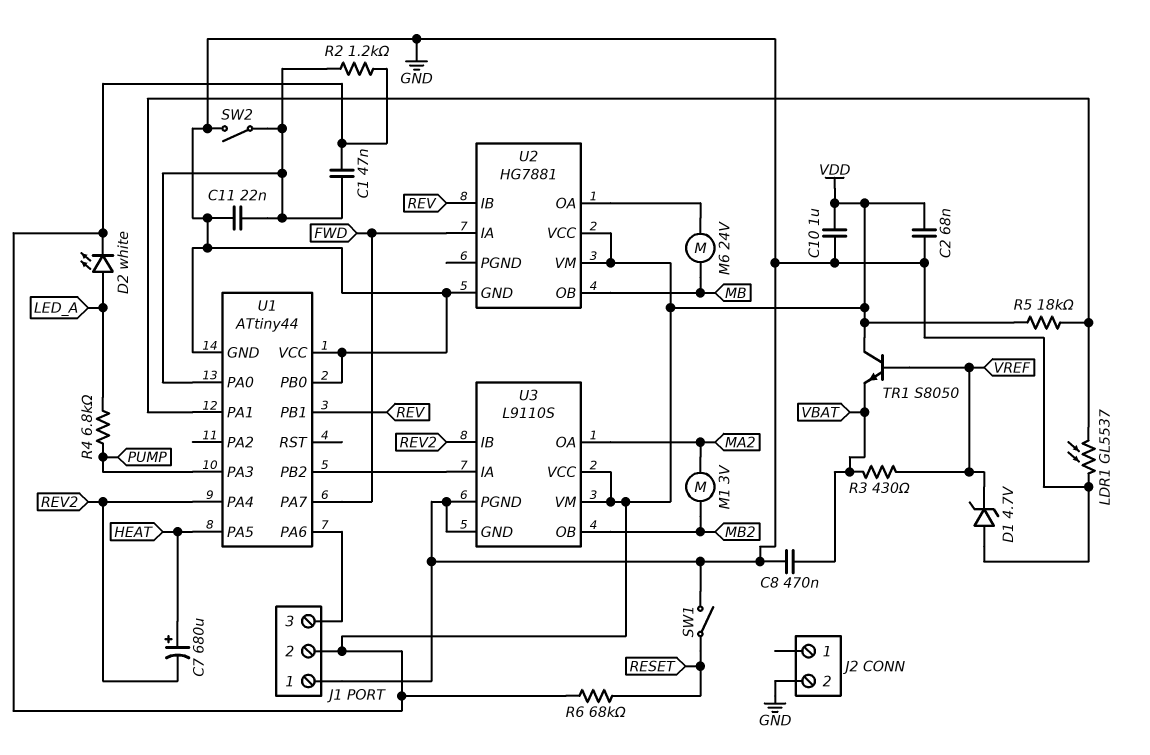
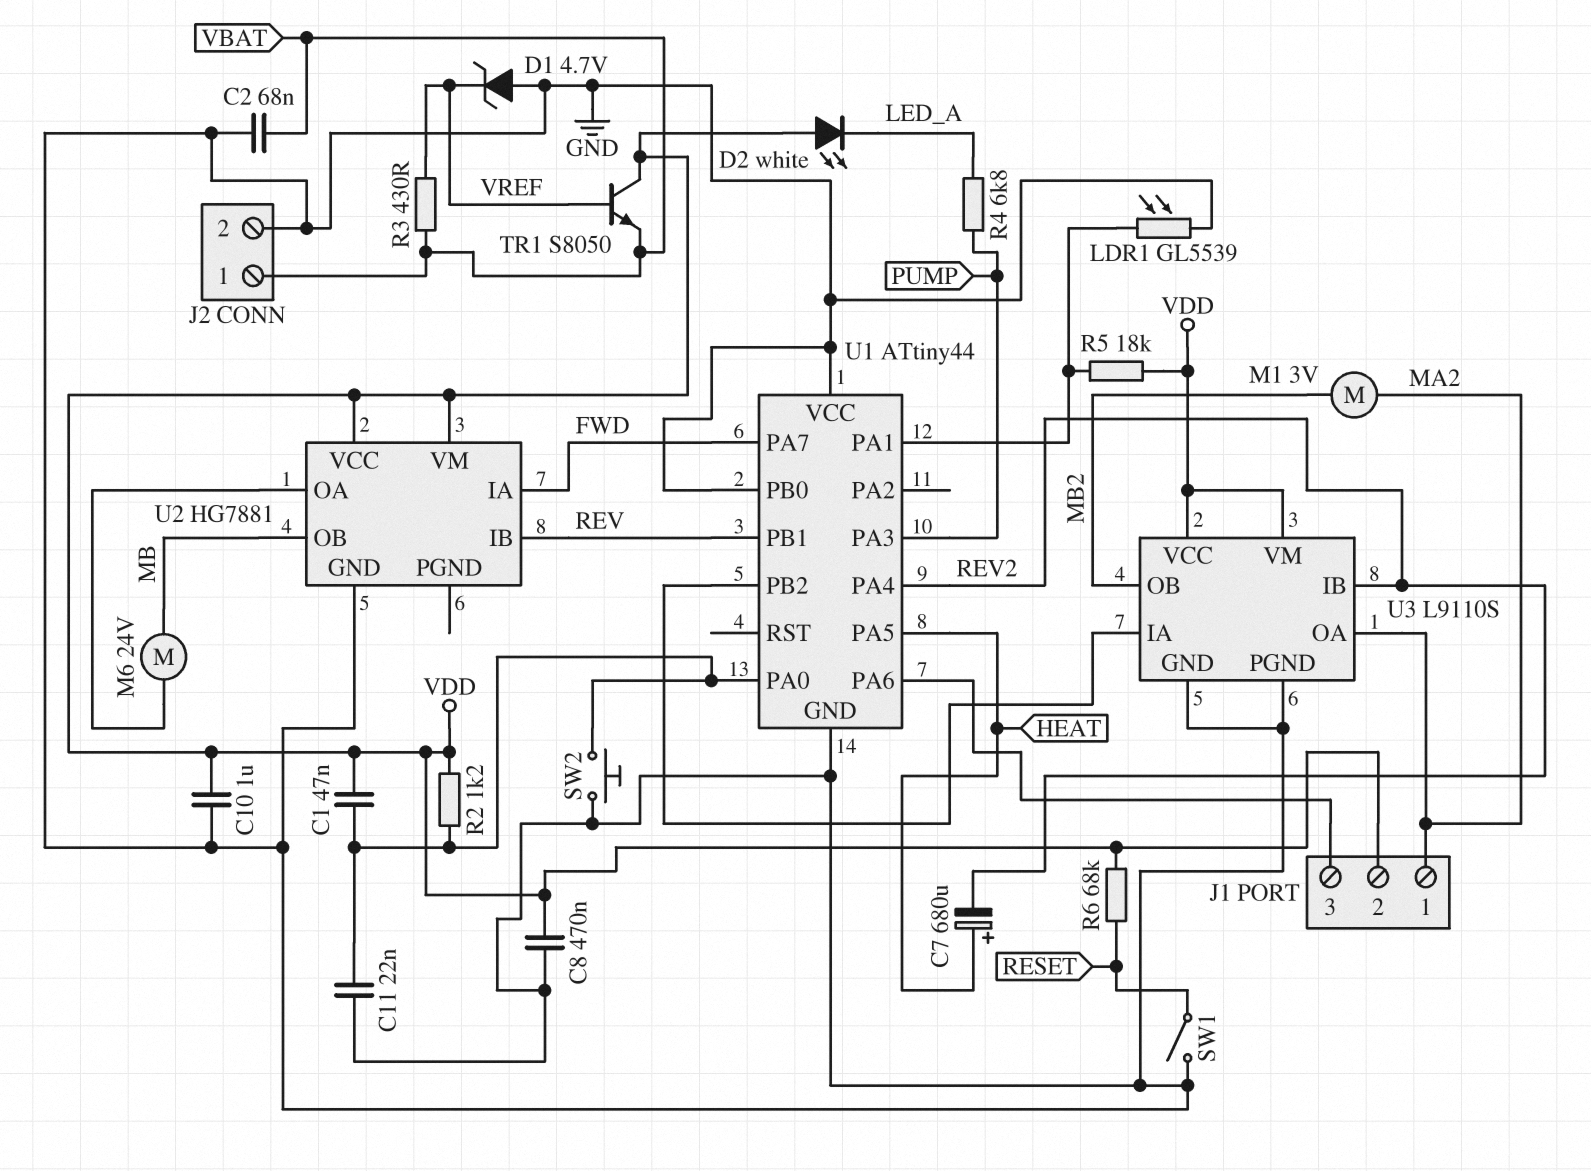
C2: 68nF (GND, VDD) -> 68nF (GND, VBAT)
C8: 470nF (GND, VBAT) -> 470nF (GND, VDD)
D2: LED white (A LED_A, K VDD) -> LED white (A VDD, K LED_A)
J1 pin 1: GND -> MA2
J2 pin 1: none -> VBAT
LDR1: GL5537 (GND, U1/PA1) -> GL5539 (GND, U1/PA1)
SW2: switch (GND, U1/PA0) -> button (GND, U1/PA0)

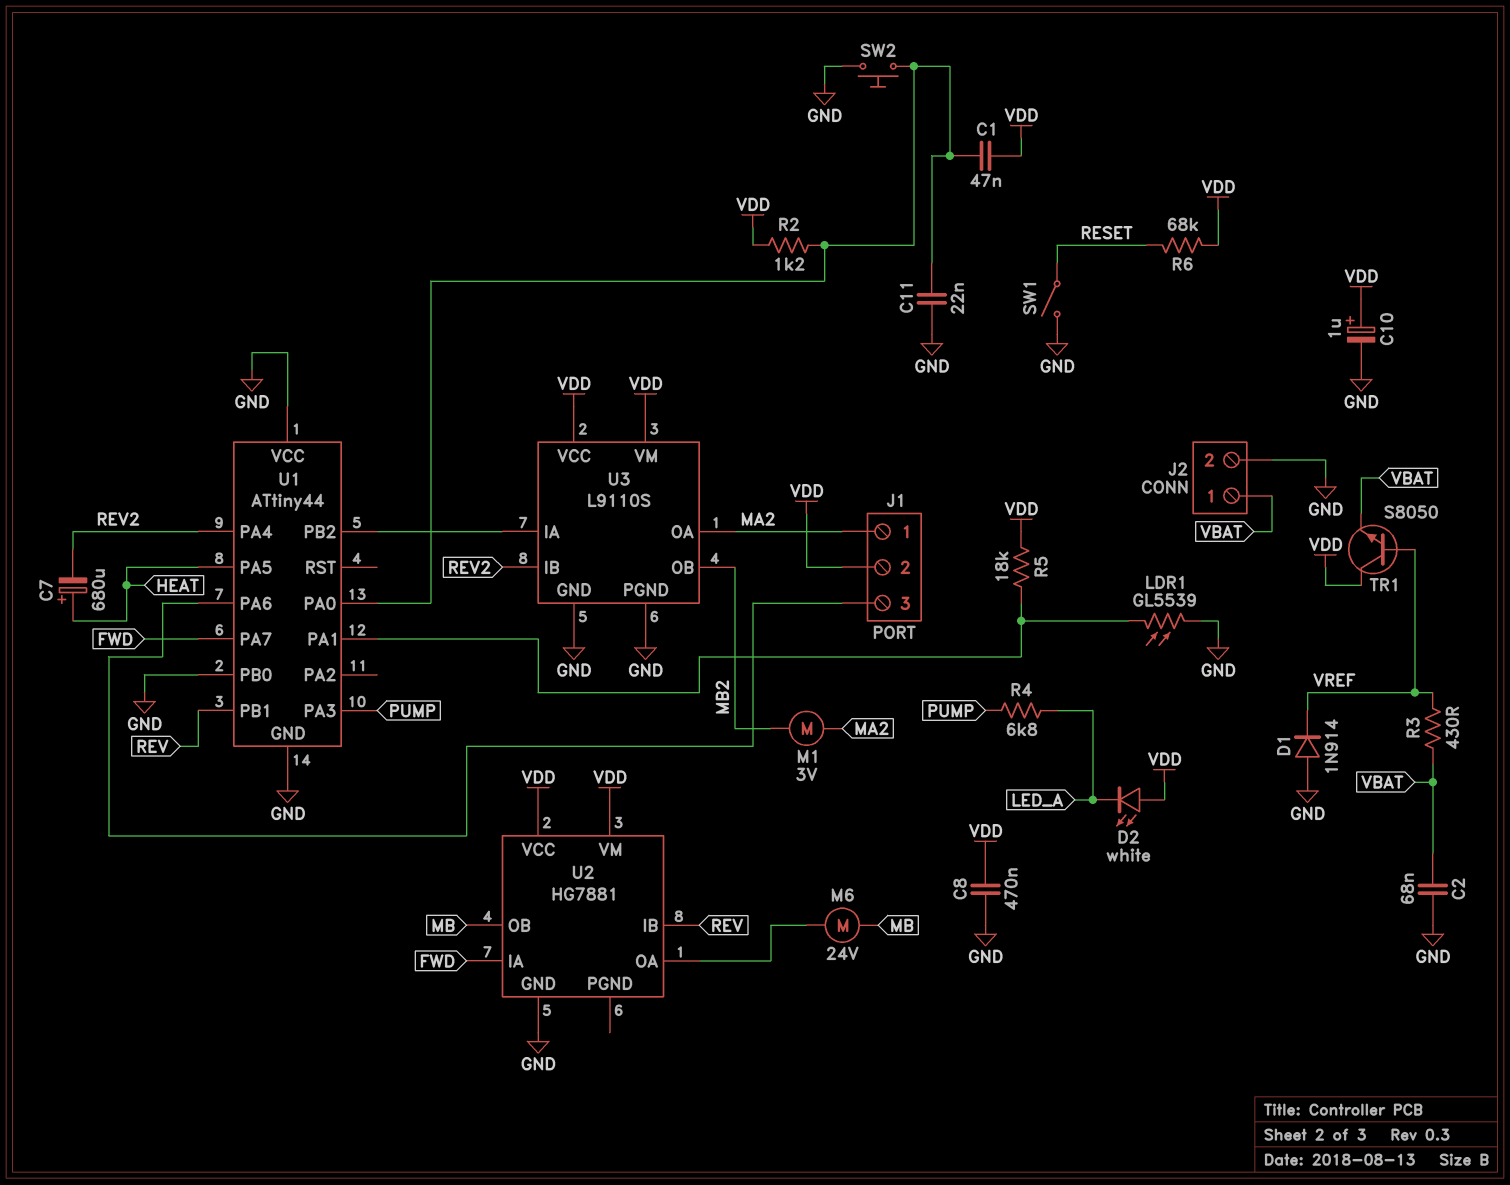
C10: 1uF (GND, VDD) -> 1uF (plus VDD, minus GND)
D1: zener 4.7V (A GND, K VREF) -> diode 1N914 (A GND, K VREF)

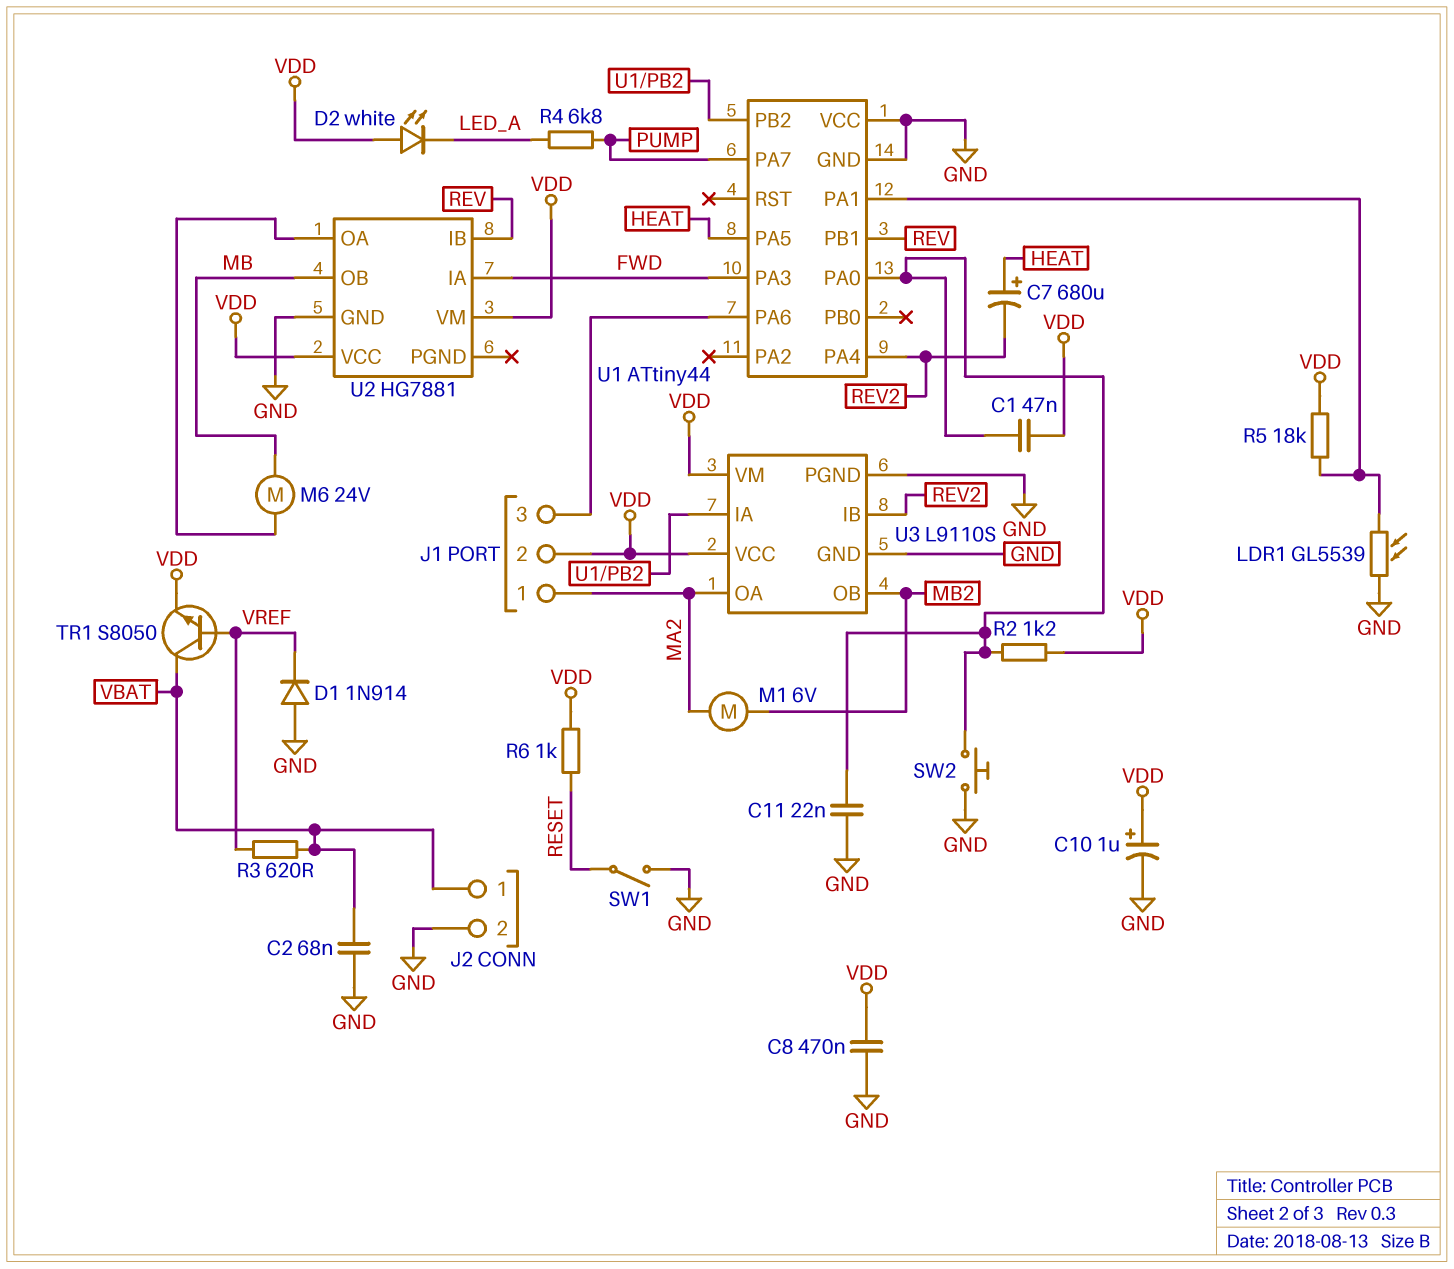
M1: motor 3V (MA2, MB2) -> motor 6V (MA2, MB2)
R3: 430 (VBAT, VREF) -> 620 (VBAT, VREF)
R6: 68k (RESET, VDD) -> 1k (RESET, VDD)
TR1: NPN S8050 (B VREF, C VDD, E VBAT) -> NPN S8050 (B VREF, C VBAT, E VDD)
U1 pin PA3: PUMP -> FWD
U1 pin PA7: FWD -> PUMP
U1 pin PB0: GND -> none

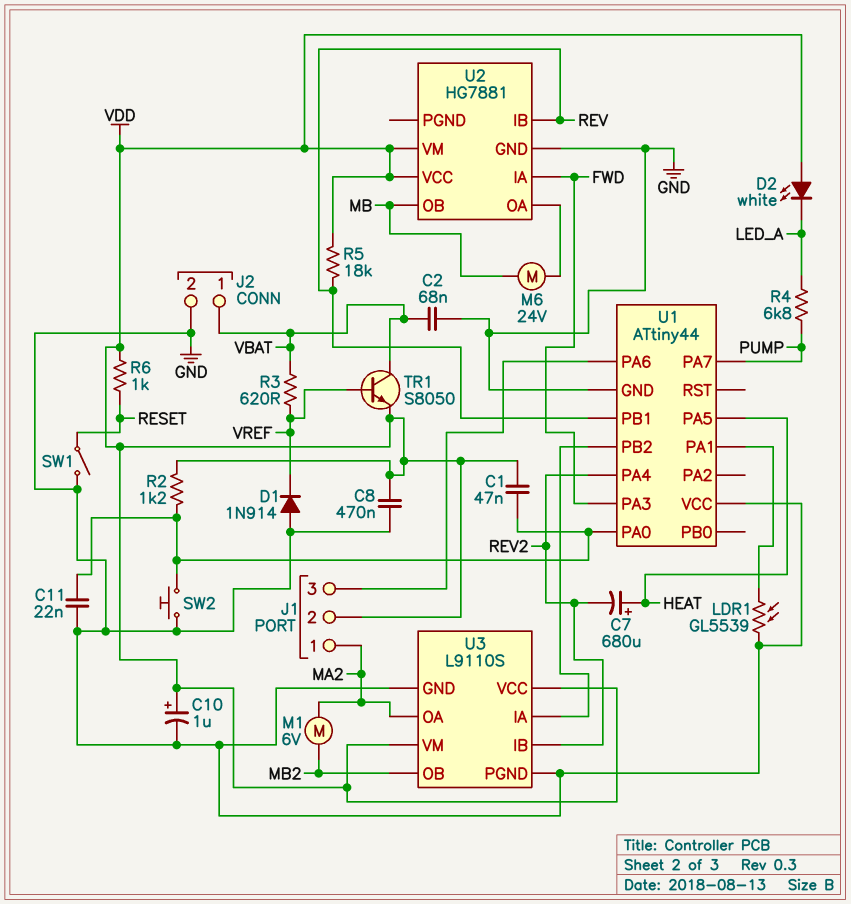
R5: 18k (U1/PA1, VDD) -> 18k (REV, VDD)

